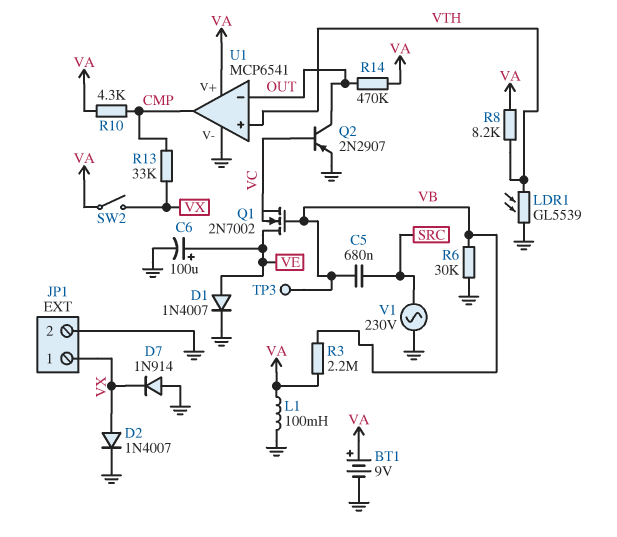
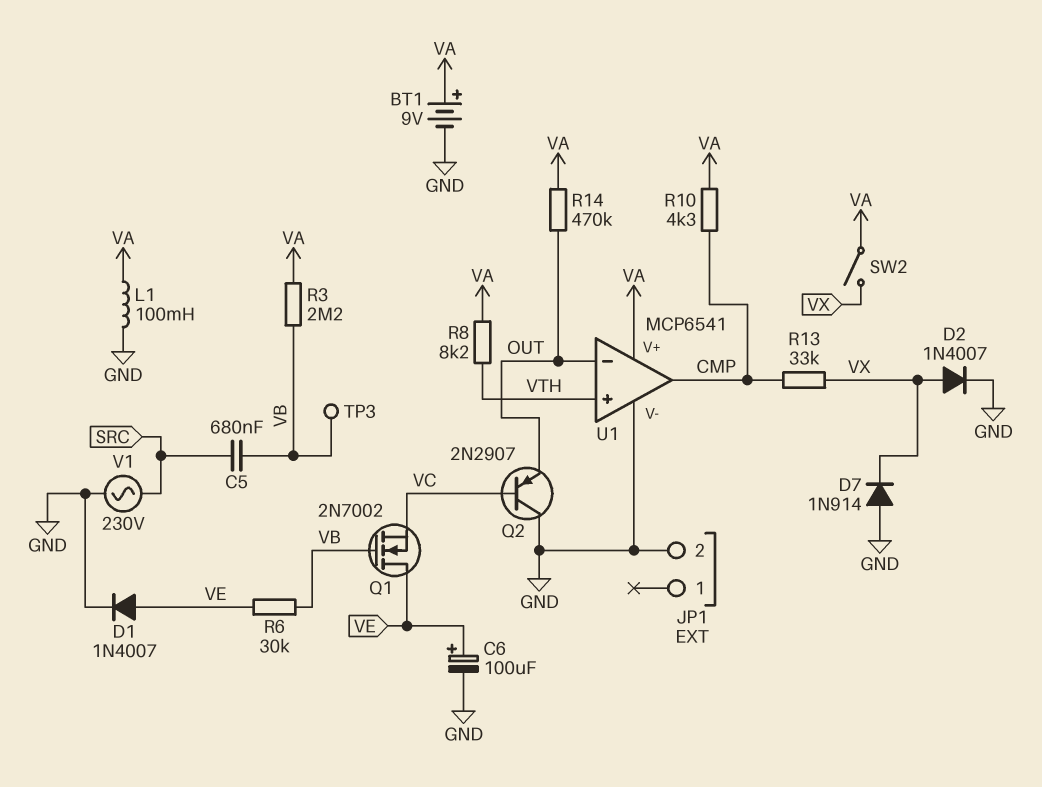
JP1 pin 1: VX -> none
LDR1: GL5539 (GND, VTH) -> none
Q2: PNP 2N2907 (B VC, C OUT, E GND) -> PNP 2N2907 (B VC, C GND, E OUT)
R6: 30k (GND, VB) -> 30k (VB, VE)

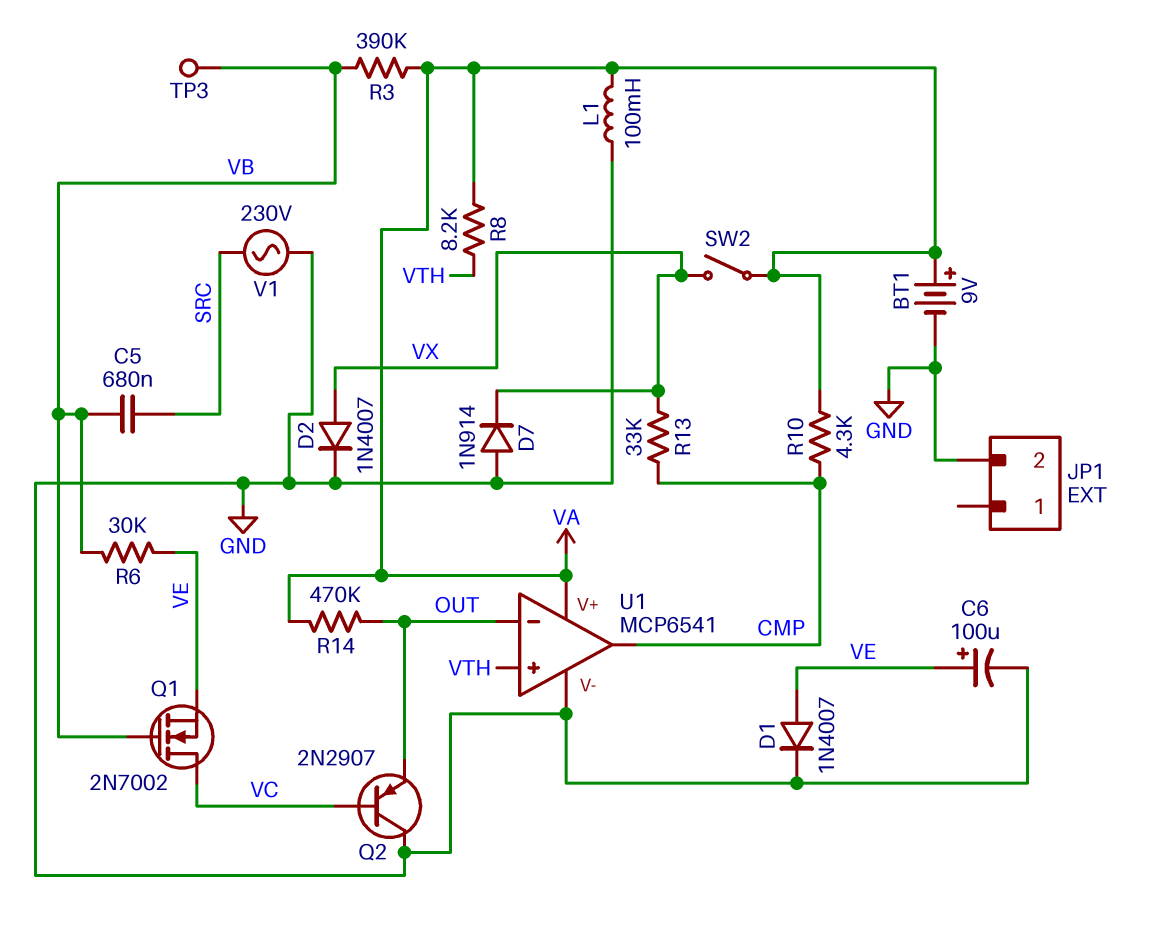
Q1: NMOS 2N7002 (G VB, D VE, S VC) -> NMOS 2N7002 (G VB, D VC, S VE)
R3: 2.2M (VA, VB) -> 390k (VA, VB)

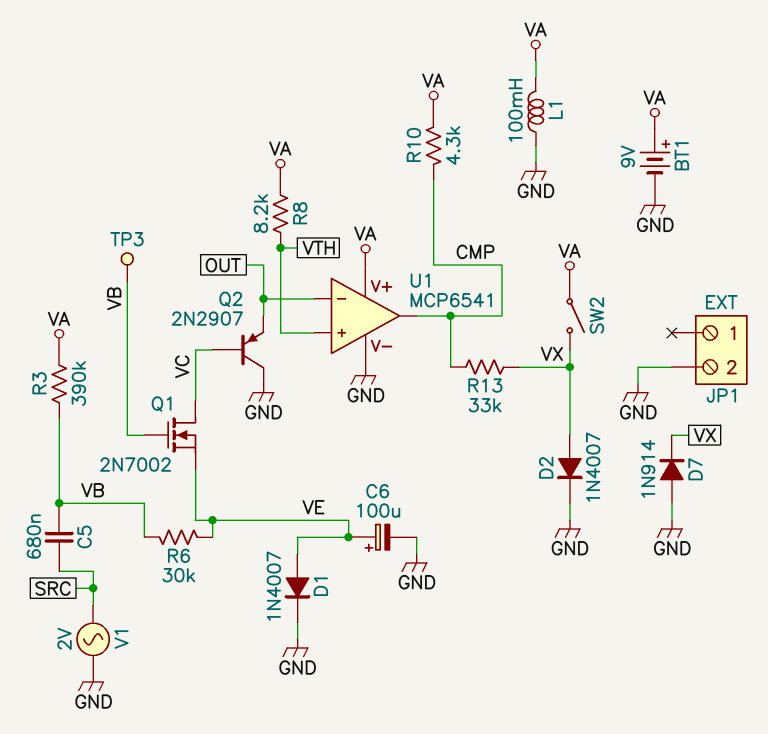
R14: 470k (OUT, VA) -> none
V1: AC 230V (GND, SRC) -> AC 2V (GND, SRC)

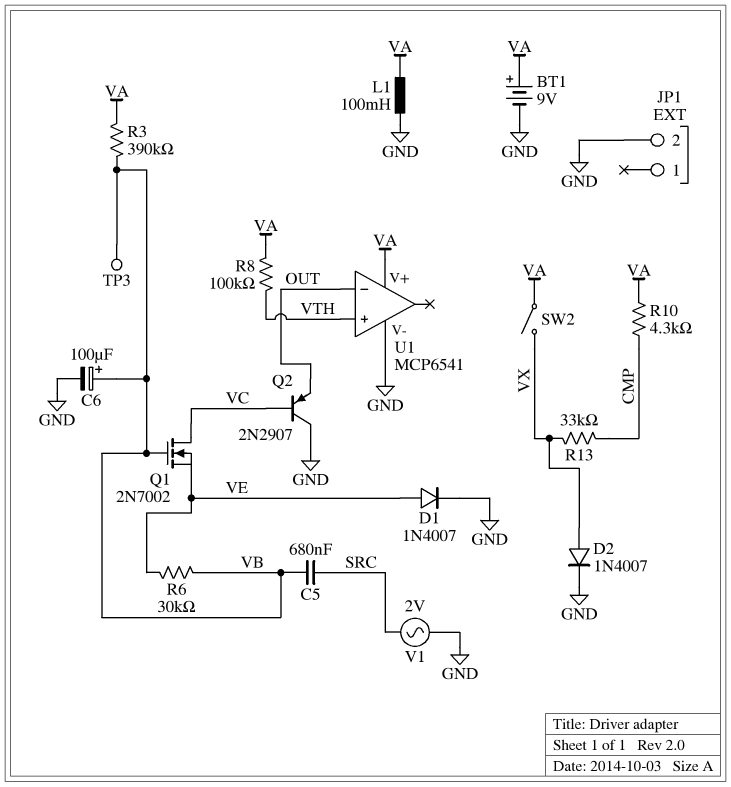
C6: 100uF (plus VE, minus GND) -> 100uF (plus VB, minus GND)
D7: diode 1N914 (A GND, K VX) -> none
R8: 8.2k (VA, VTH) -> 100k (VA, VTH)
U1 pin out: CMP -> none

